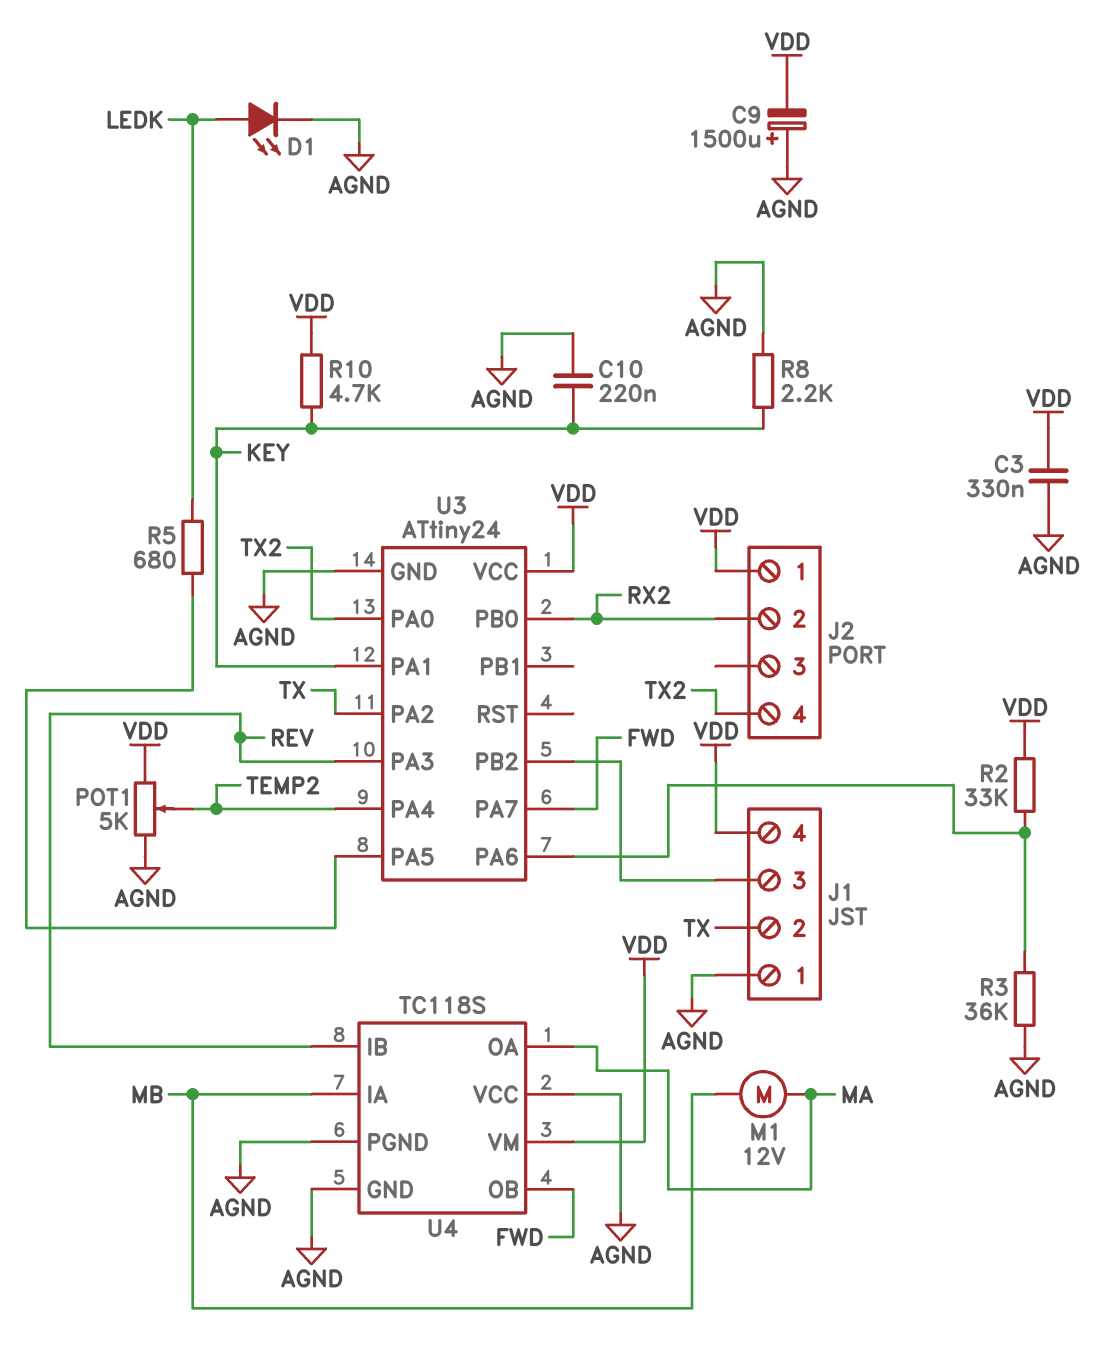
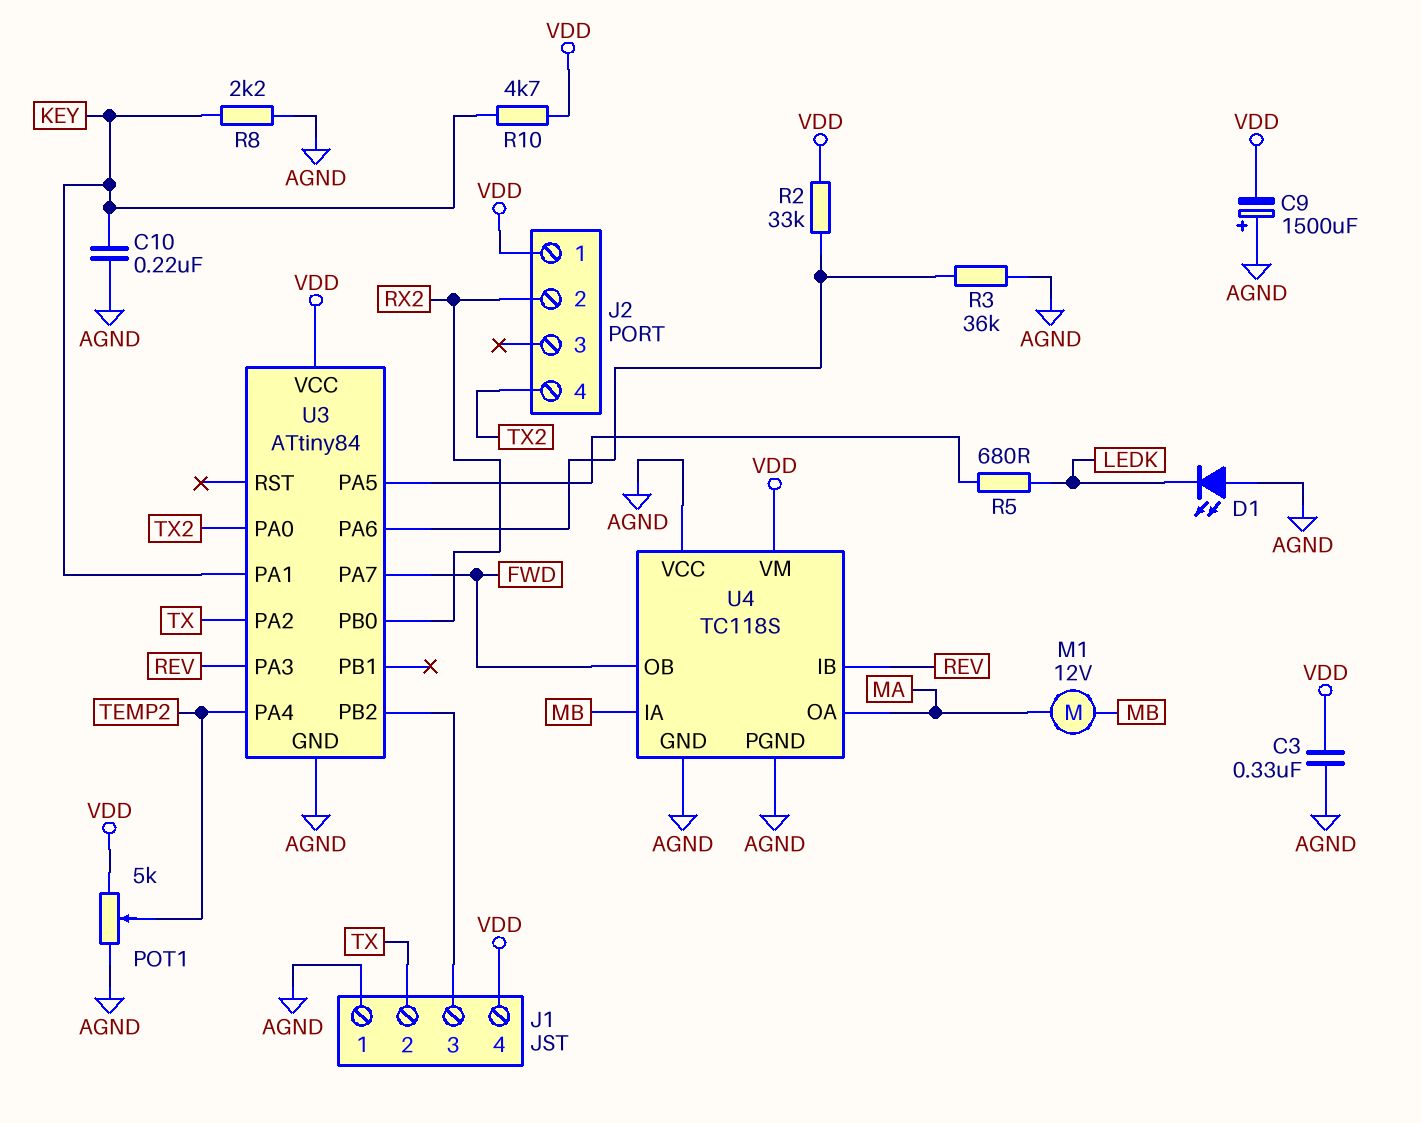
D1: LED (A LEDK, K AGND) -> LED (A AGND, K LEDK)
U3: ATtiny24 -> ATtiny84

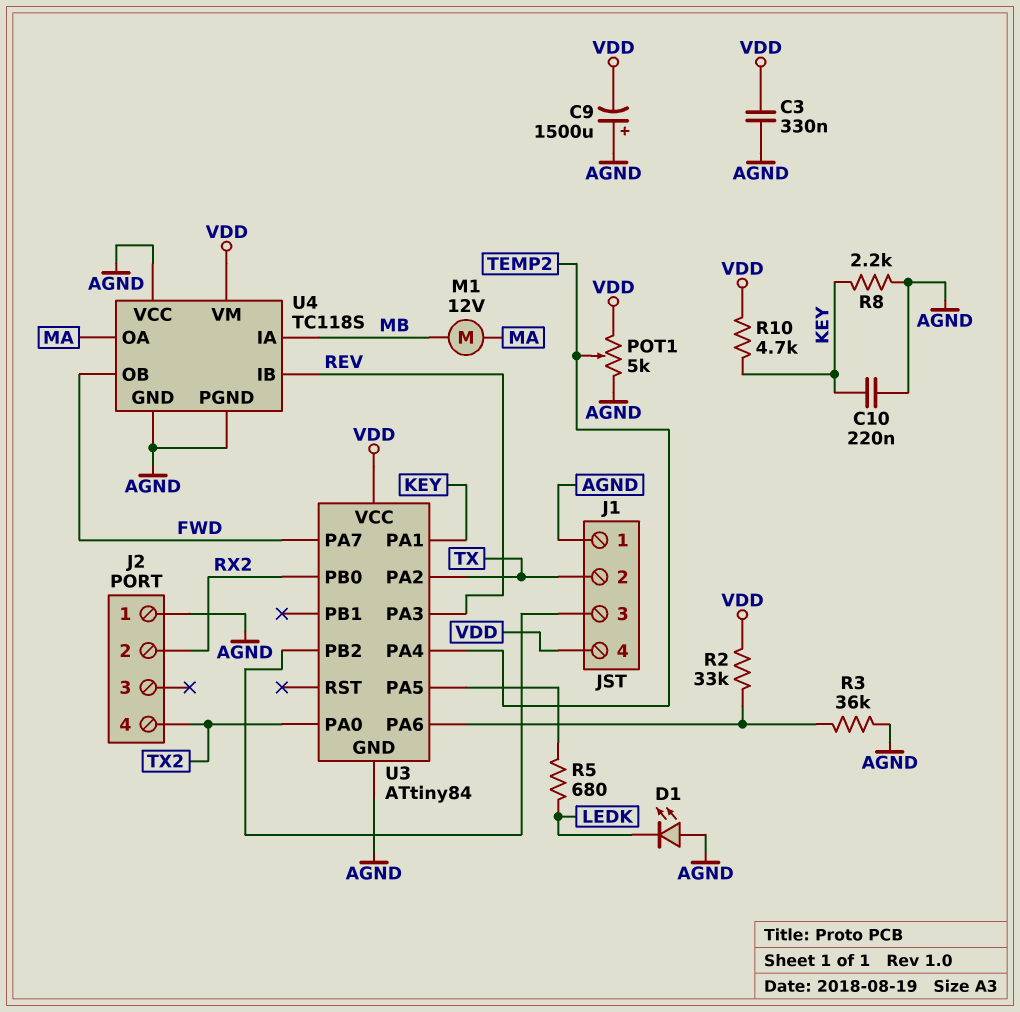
J2 pin 1: VDD -> AGND

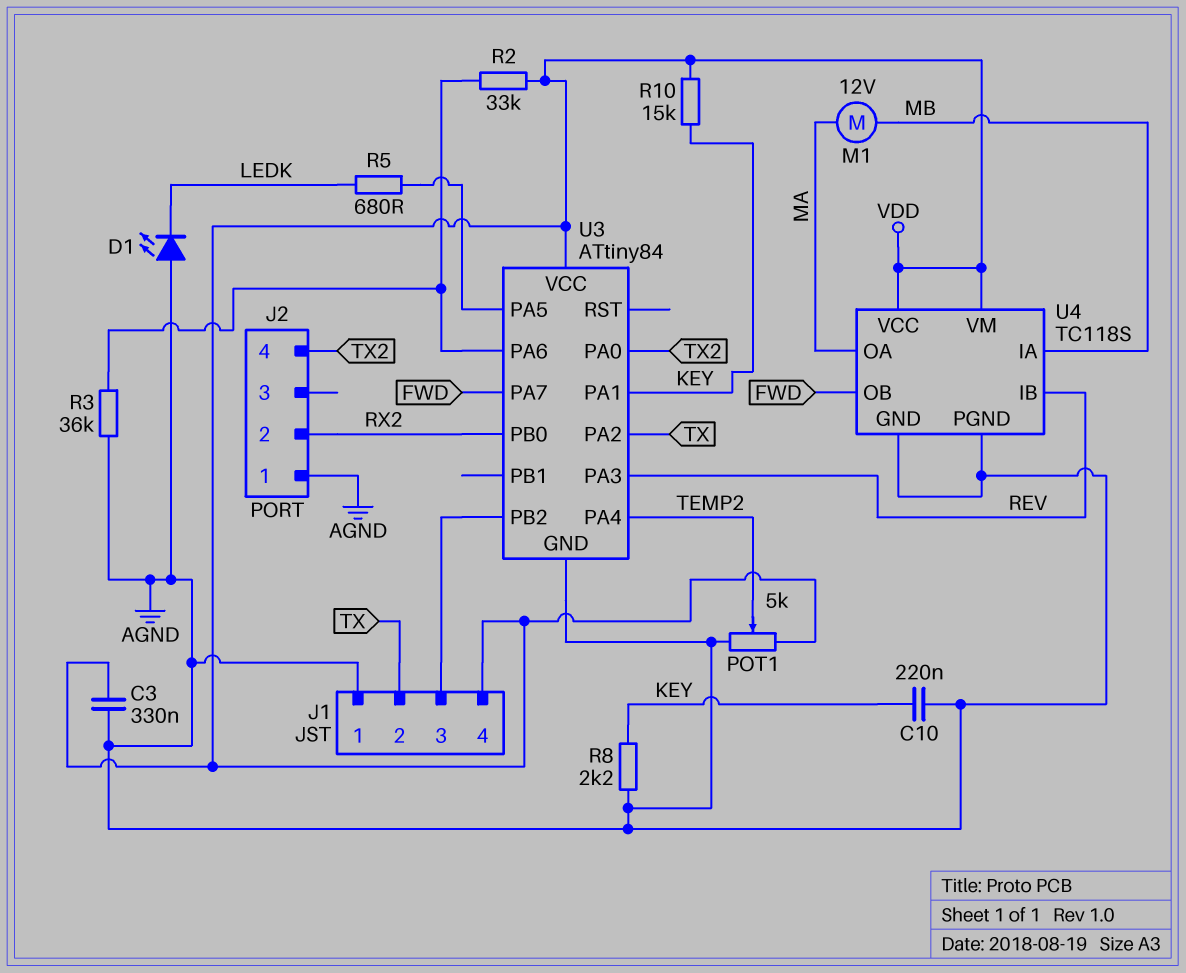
C9: 1500uF (plus AGND, minus VDD) -> none
R10: 4.7k (KEY, VDD) -> 15k (KEY, VDD)
U4 pin VCC: AGND -> VDD

